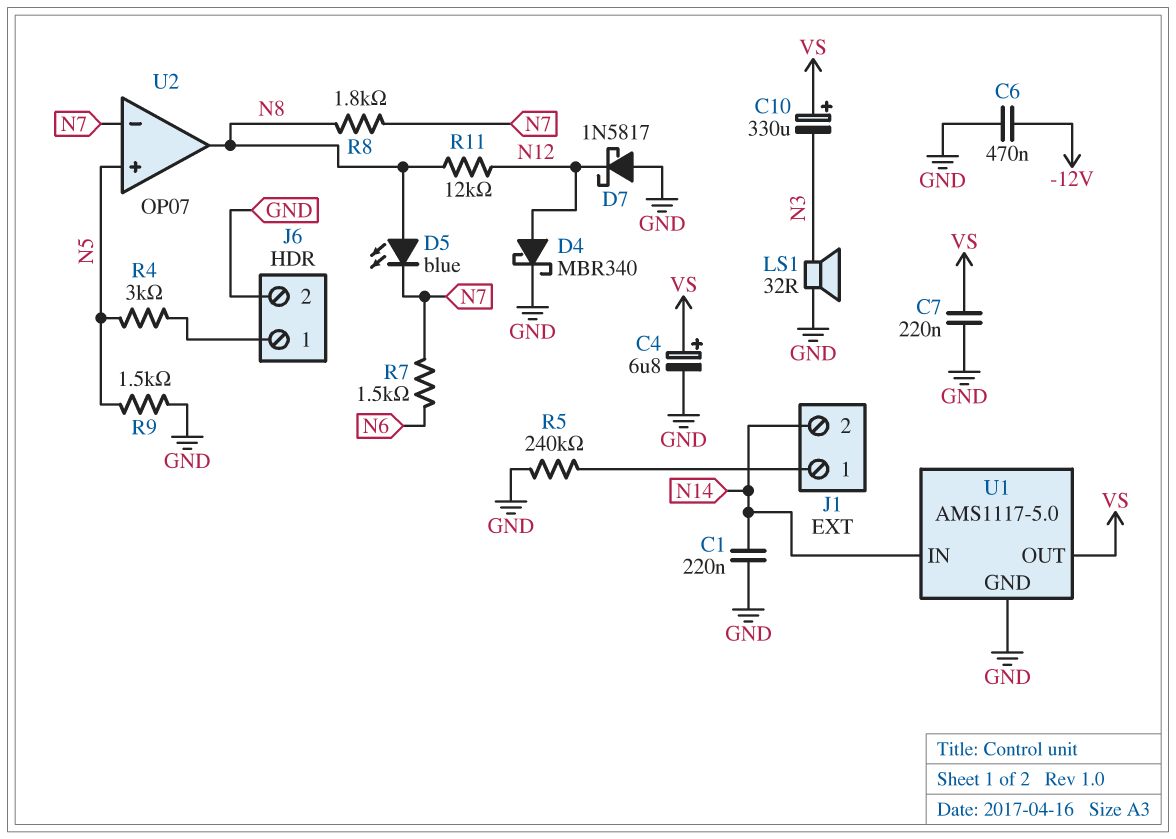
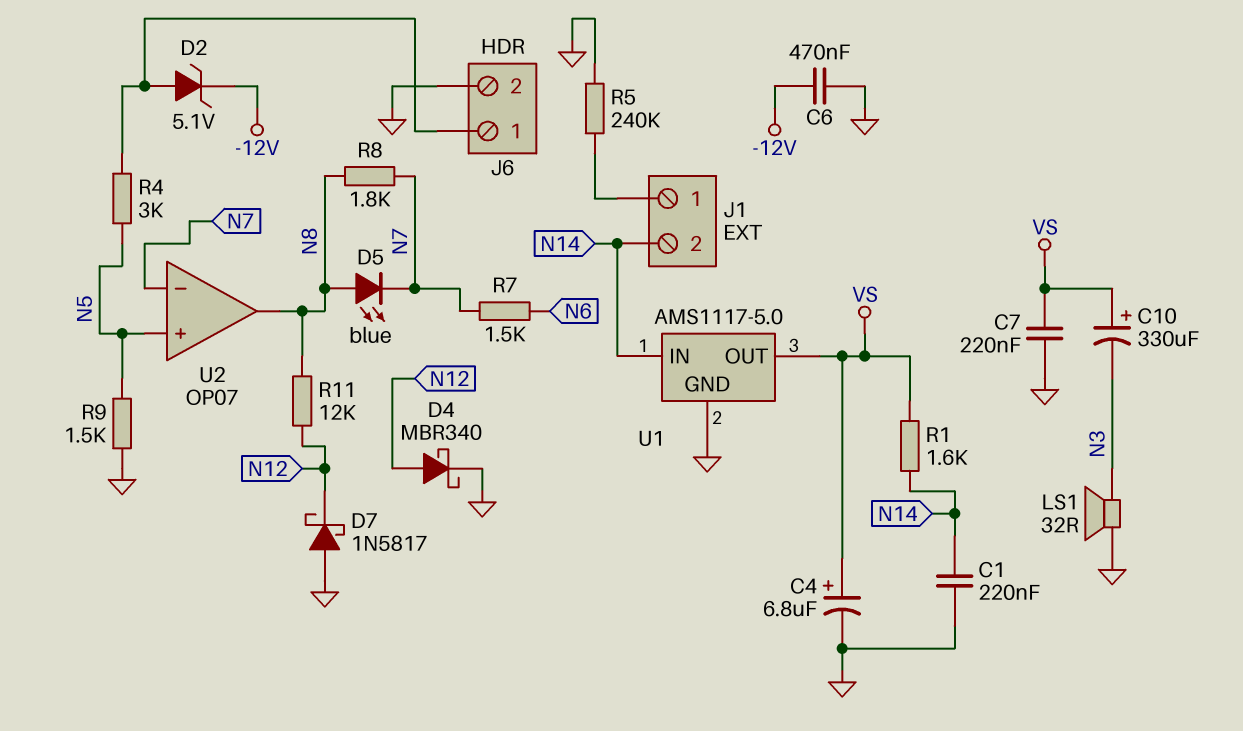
D2: none -> zener 5.1V (A J6/1, K -12V)
R1: none -> 1.6k (N14, VS)

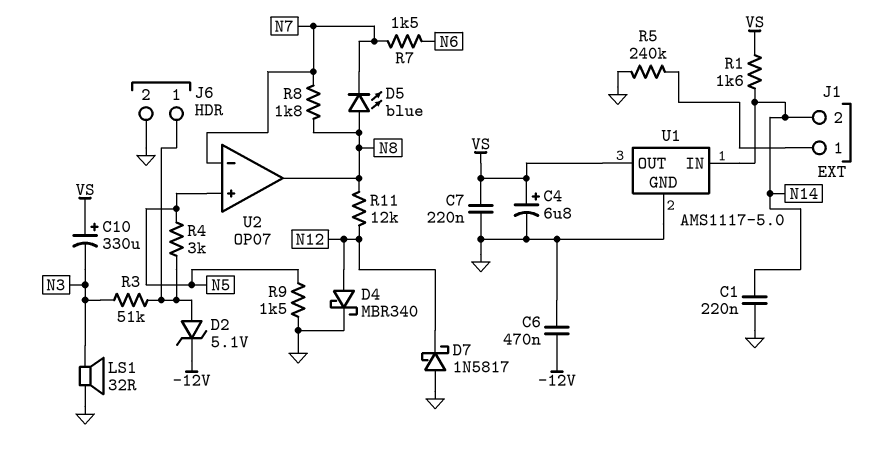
R3: none -> 51k (J6/1, N3)

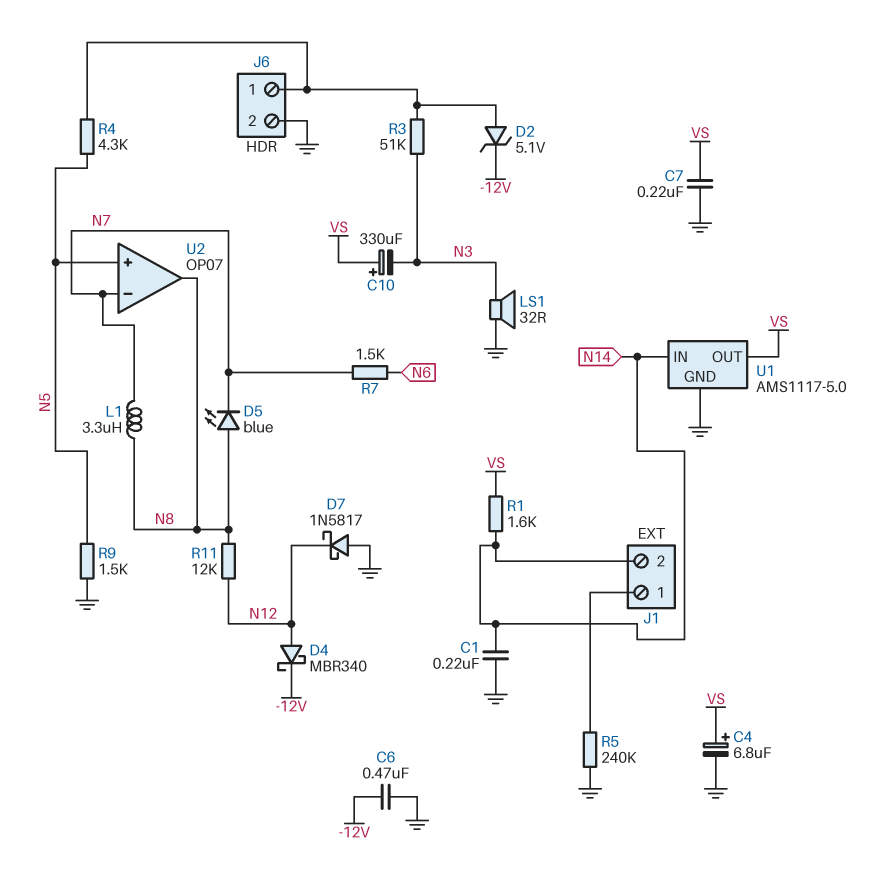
D4: schottky MBR340 (A N12, K GND) -> schottky MBR340 (A N12, K -12V)
L1: none -> 3.3uH (N7, N8)
R4: 3k (J6/1, N5) -> 4.3k (J6/1, N5)
R8: 1.8k (N7, N8) -> none

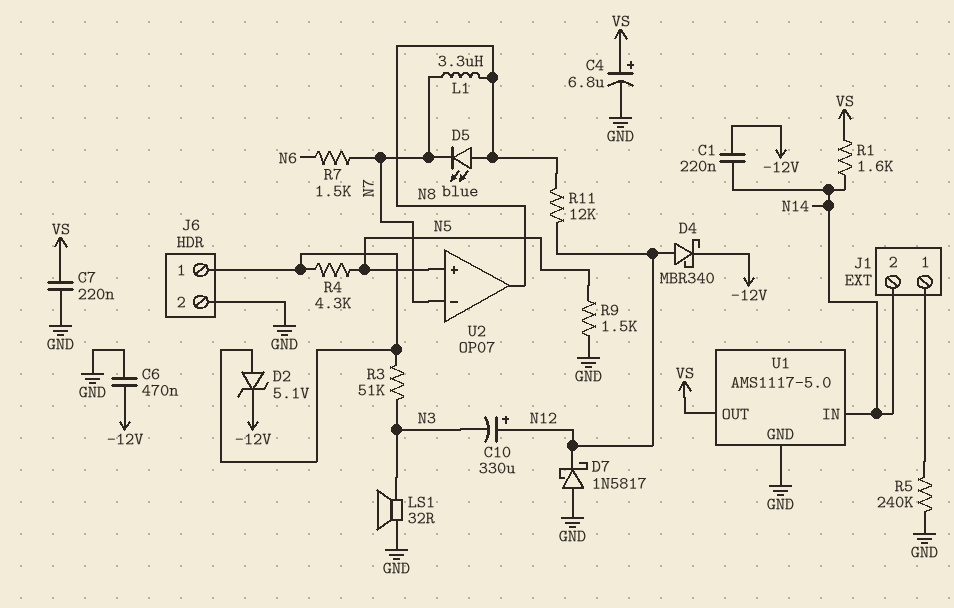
C1: 220nF (GND, N14) -> 220nF (-12V, N14)
C10: 330uF (plus VS, minus N3) -> 330uF (plus N12, minus N3)

